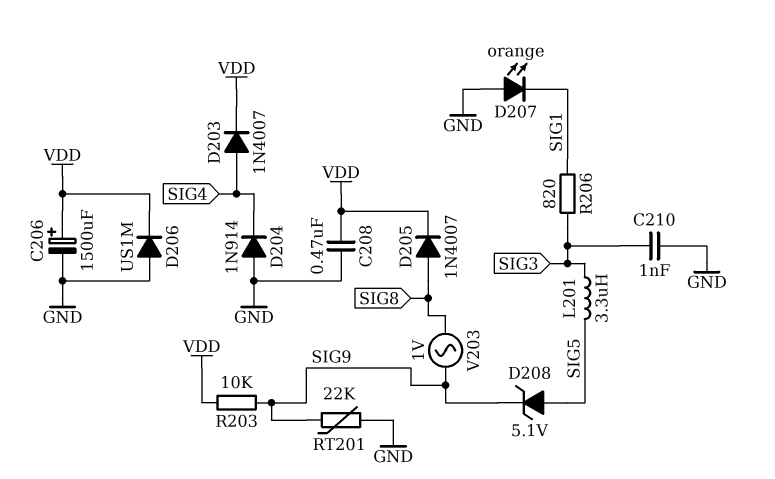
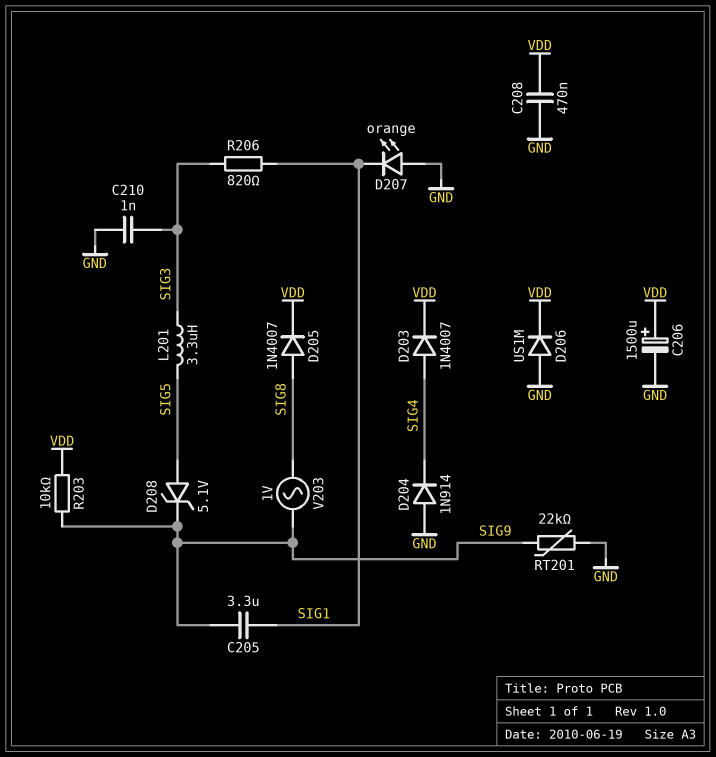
C205: none -> 3.3uF (SIG1, SIG9)

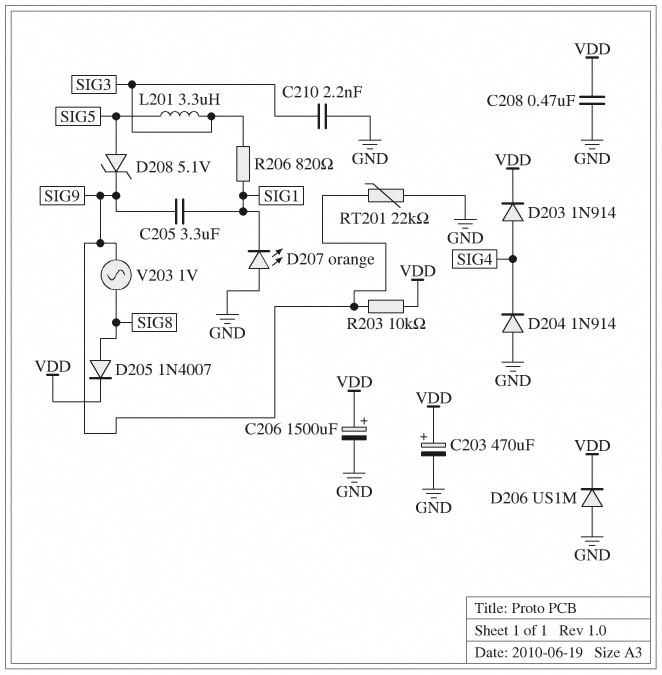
C203: none -> 470uF (plus VDD, minus GND)
C210: 1nF (GND, SIG3) -> 2.2nF (GND, SIG3)
D203: diode 1N4007 (A SIG4, K VDD) -> diode 1N914 (A SIG4, K VDD)

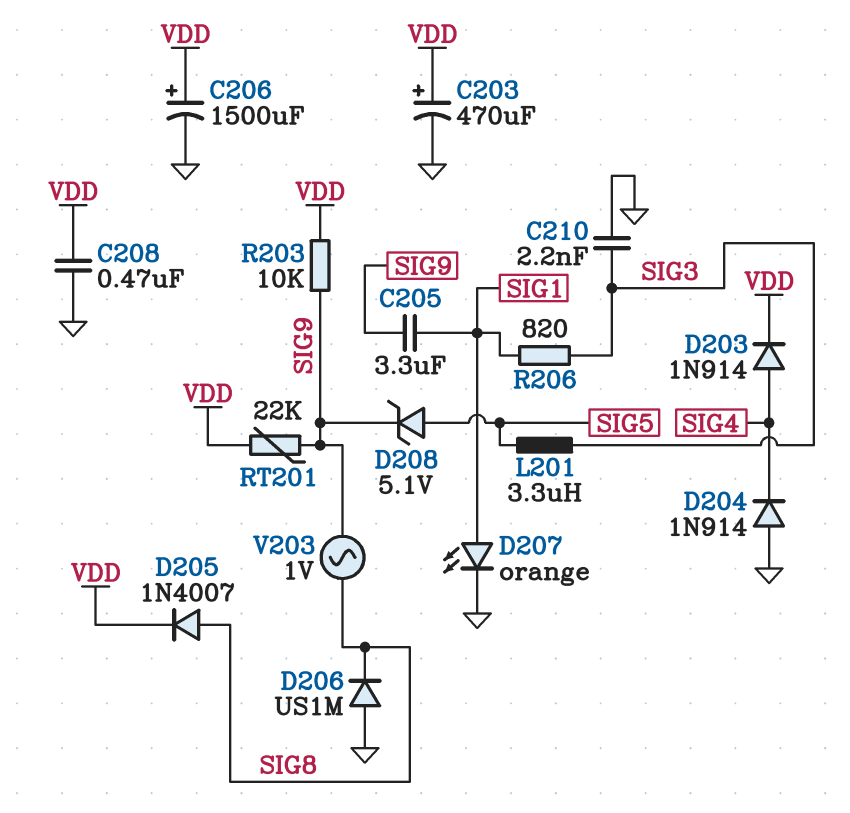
D206: diode US1M (A GND, K VDD) -> diode US1M (A GND, K SIG8)
D207: LED orange (A GND, K SIG1) -> LED orange (A SIG1, K GND)
RT201: 22k (GND, SIG9) -> 22k (SIG9, VDD)

